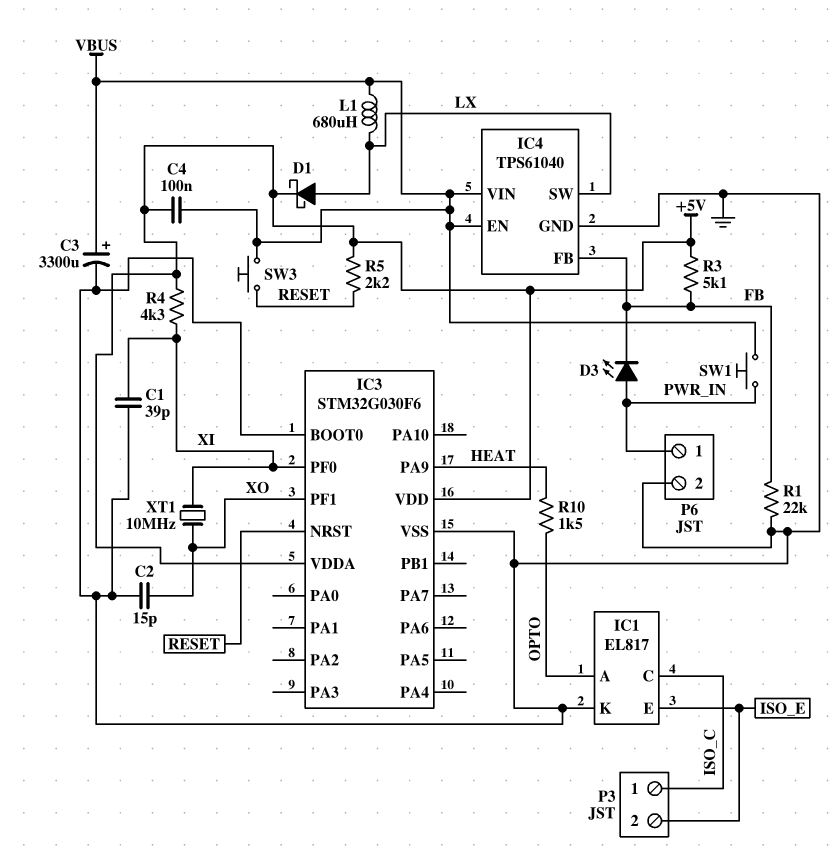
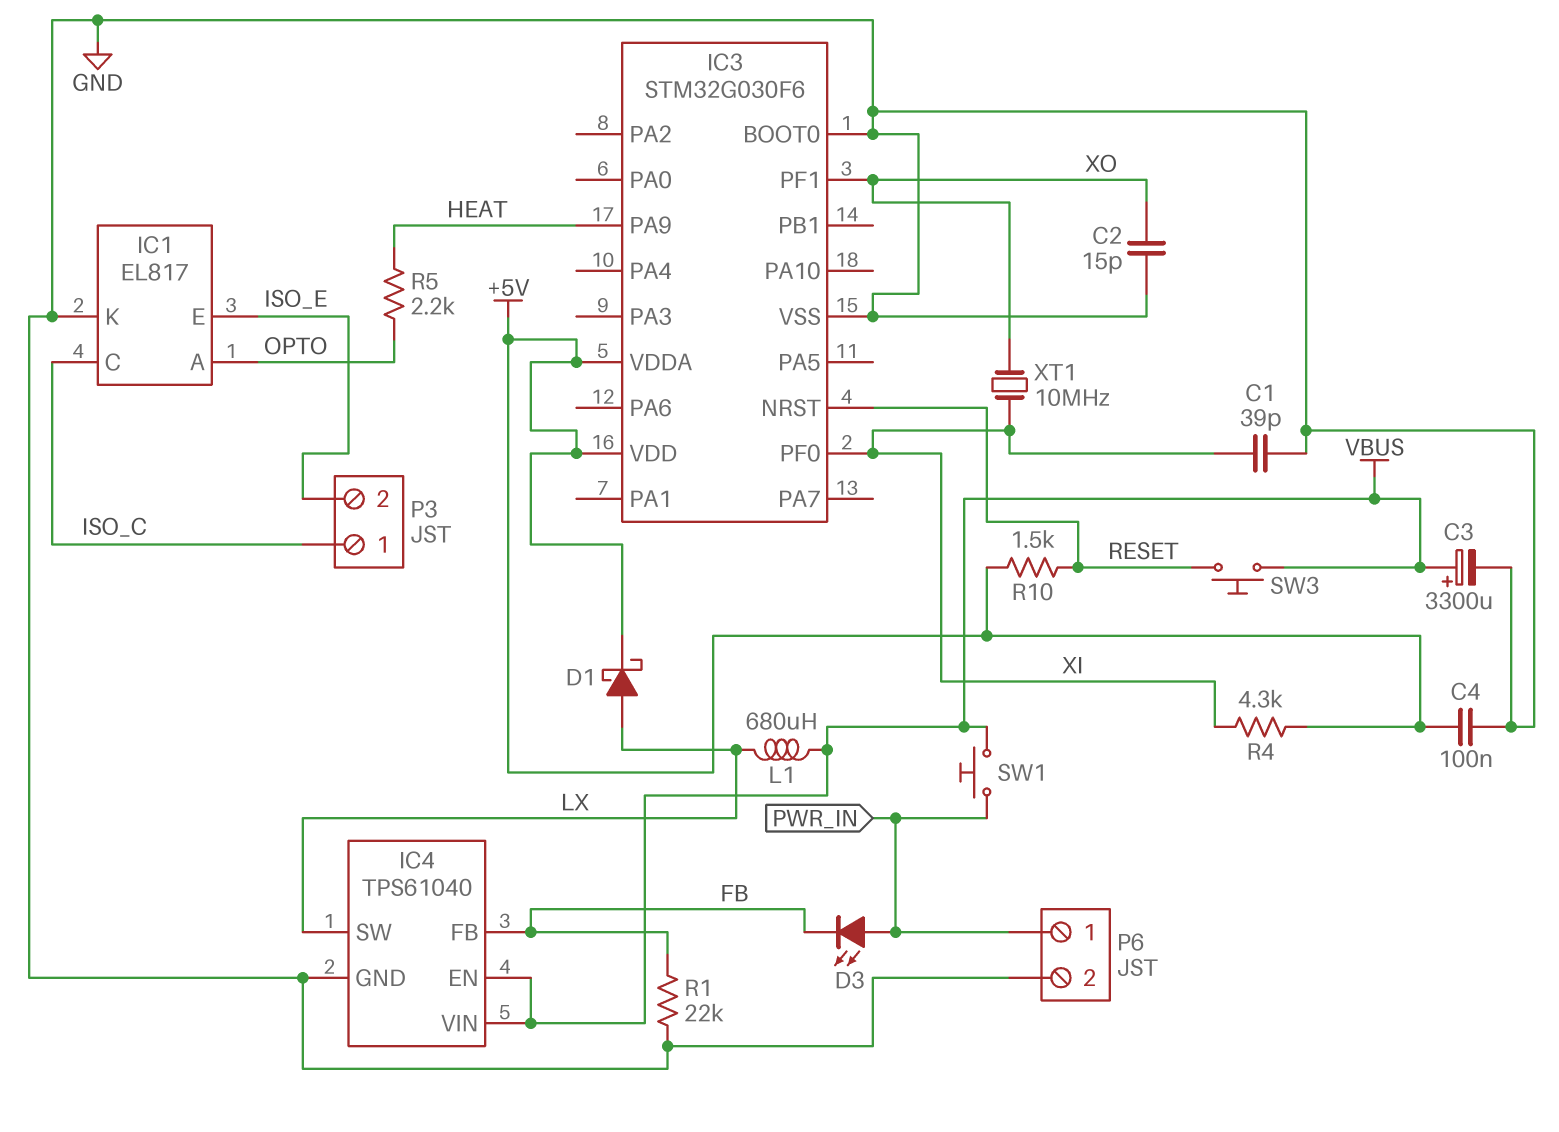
C4: 100nF (+5V, VBUS) -> 100nF (+5V, GND)
R3: 5.1k (+5V, FB) -> none
R5: 2.2k (+5V, RESET) -> 2.2k (HEAT, OPTO)
R10: 1.5k (HEAT, OPTO) -> 1.5k (+5V, RESET)

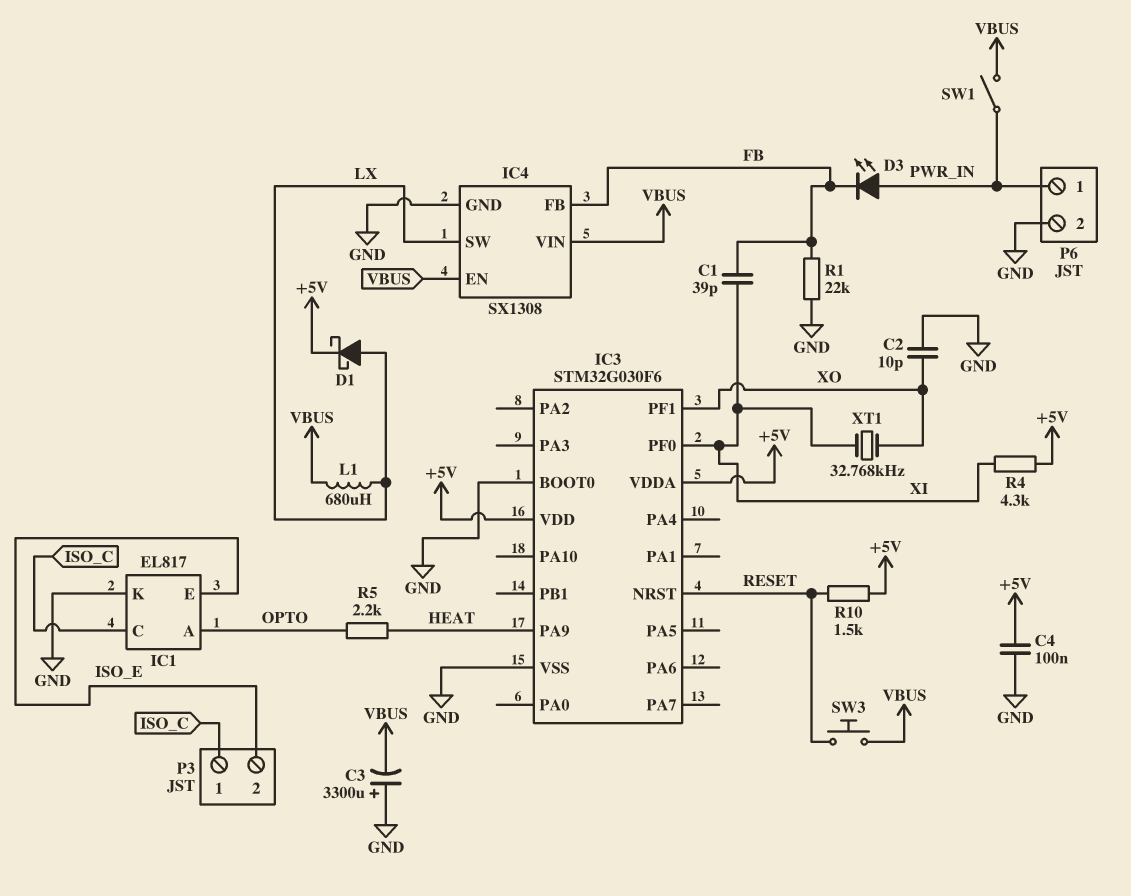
C1: 39pF (GND, XI) -> 39pF (FB, XI)
C2: 15pF (GND, XO) -> 10pF (GND, XO)
C3: 3300uF (plus VBUS, minus GND) -> 3300uF (plus GND, minus VBUS)
IC4: TPS61040 -> SX1308
SW1: button (PWR_IN, VBUS) -> switch (PWR_IN, VBUS)
XT1: 10MHz (XI, XO) -> 32.768kHz (XI, XO)

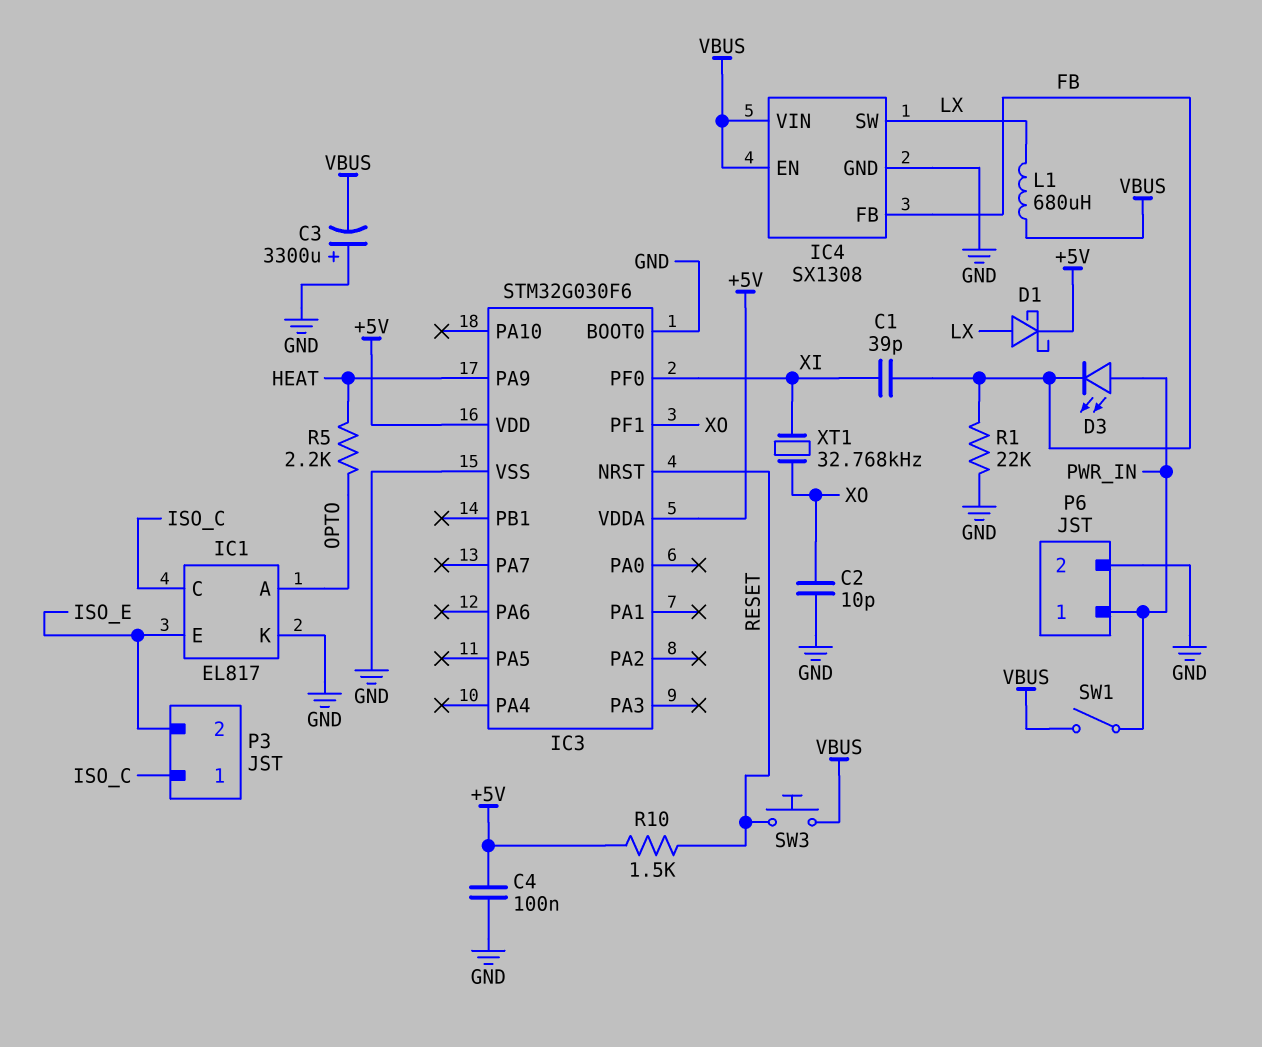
R4: 4.3k (+5V, XI) -> none

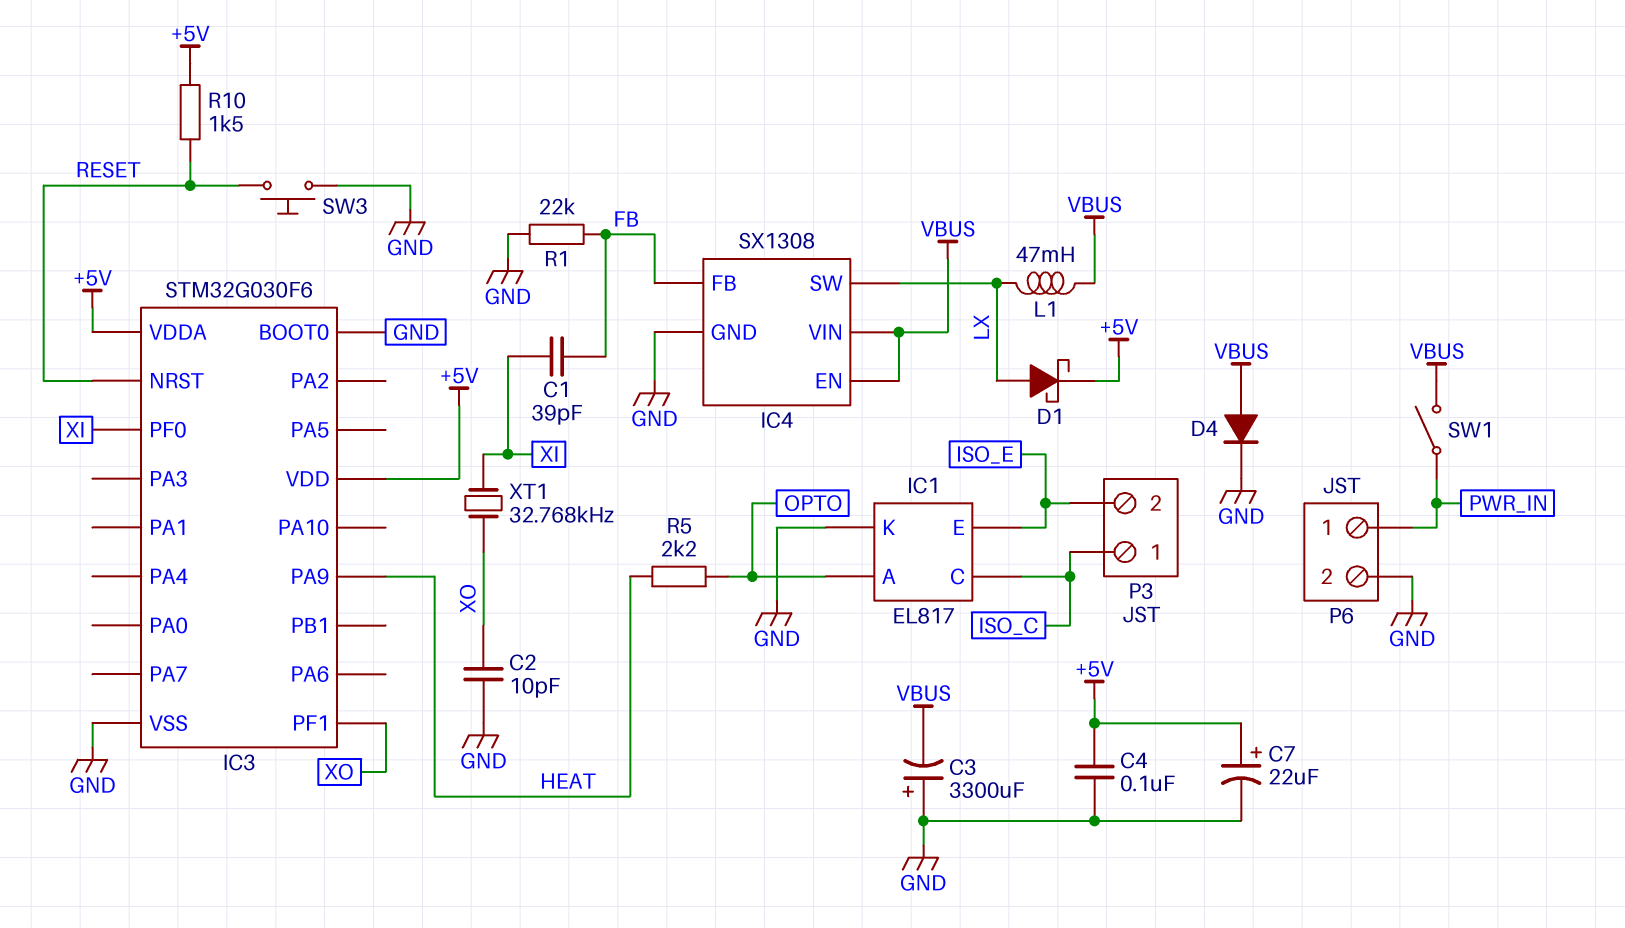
C7: none -> 22uF (plus +5V, minus GND)
D3: LED (A PWR_IN, K FB) -> none
D4: none -> diode (A VBUS, K GND)
L1: 680uH (LX, VBUS) -> 47mH (LX, VBUS)
SW3: button (RESET, VBUS) -> button (GND, RESET)

